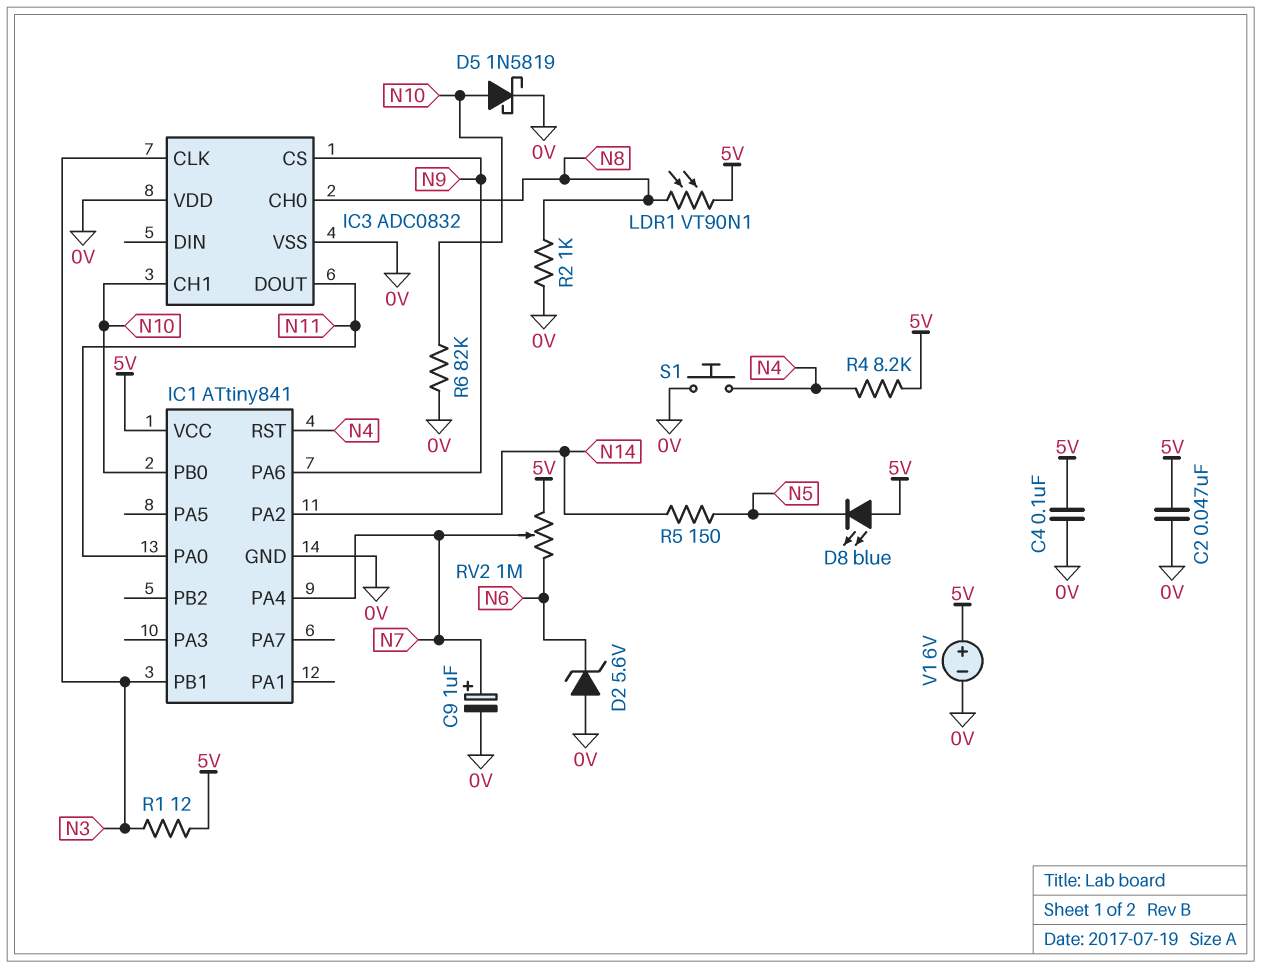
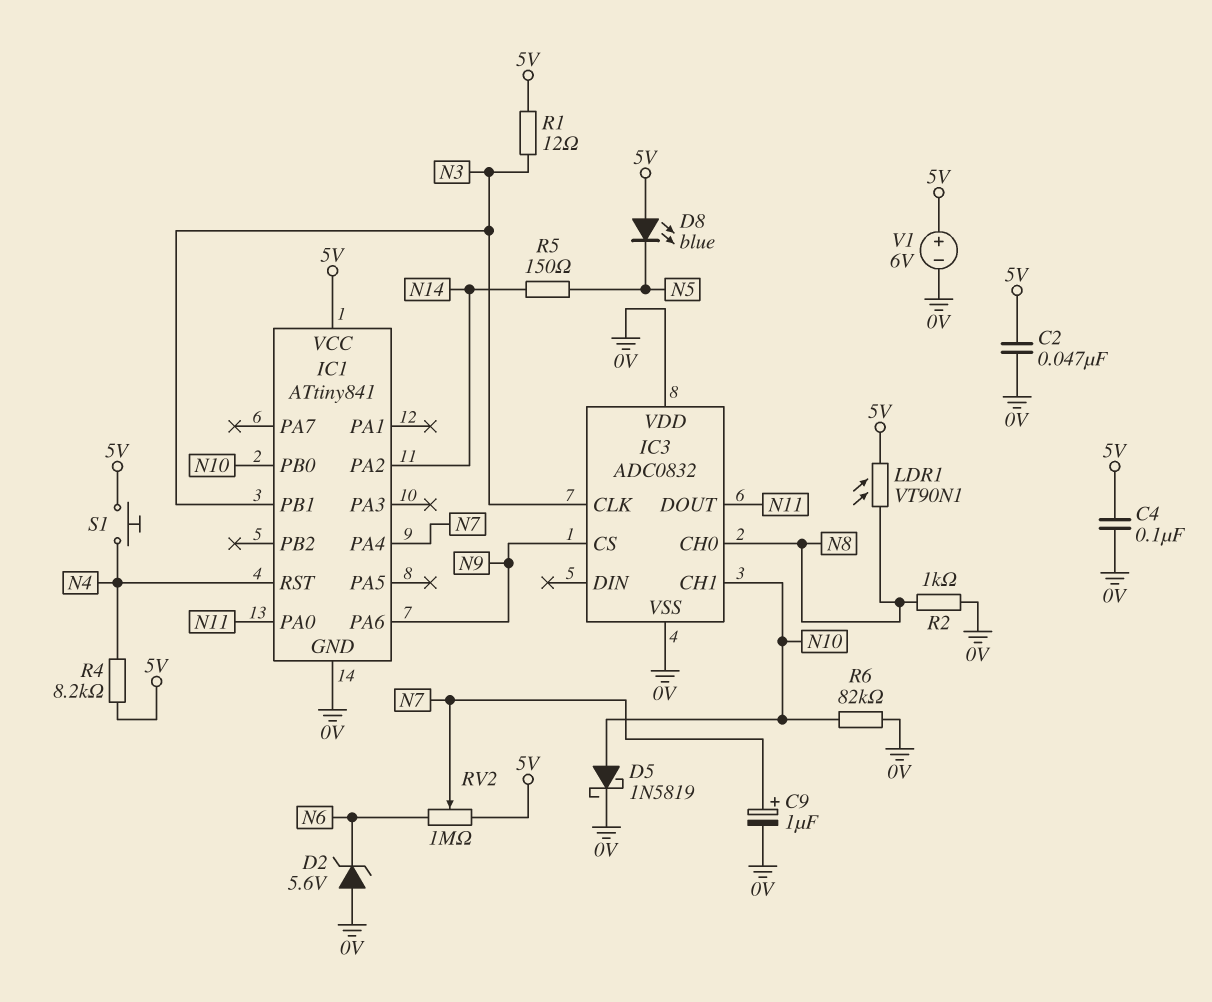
S1: button (0V, N4) -> button (5V, N4)

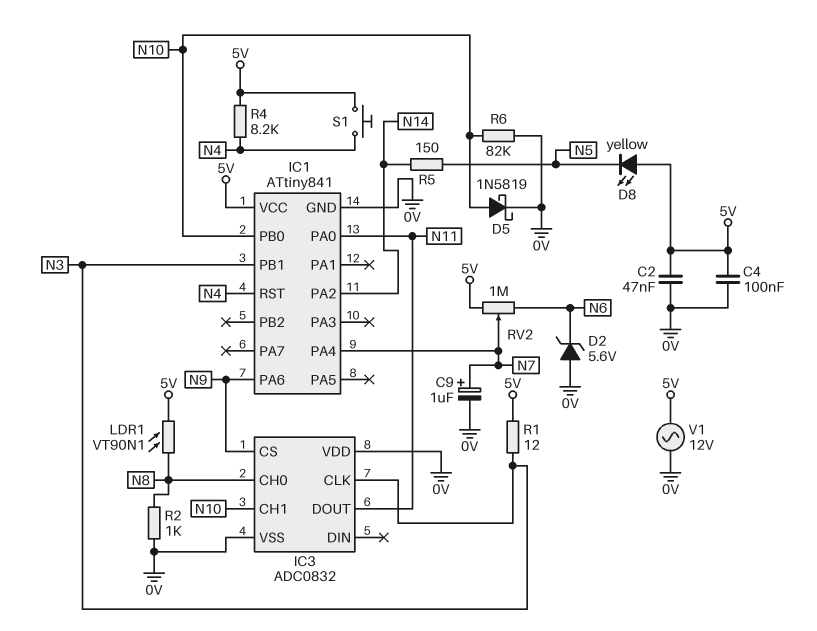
D8: LED blue (A 5V, K N5) -> LED yellow (A 5V, K N5)
V1: 6V (plus 5V, minus 0V) -> AC 12V (0V, 5V)

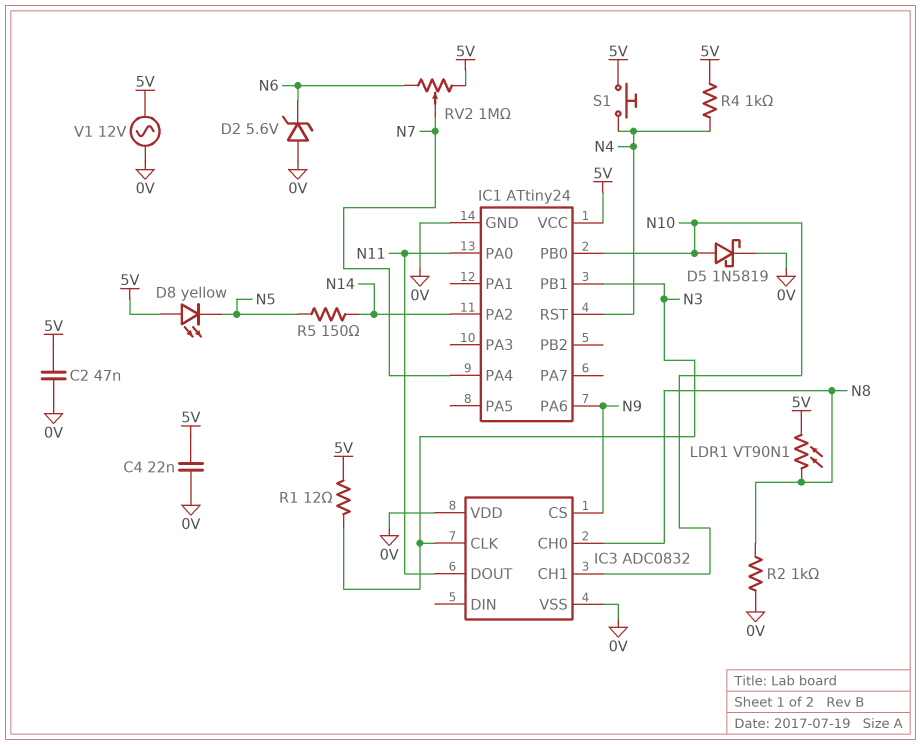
C4: 100nF (0V, 5V) -> 22nF (0V, 5V)
C9: 1uF (plus N7, minus 0V) -> none
IC1: ATtiny841 -> ATtiny24
R4: 8.2k (5V, N4) -> 1k (5V, N4)
R6: 82k (0V, N10) -> none

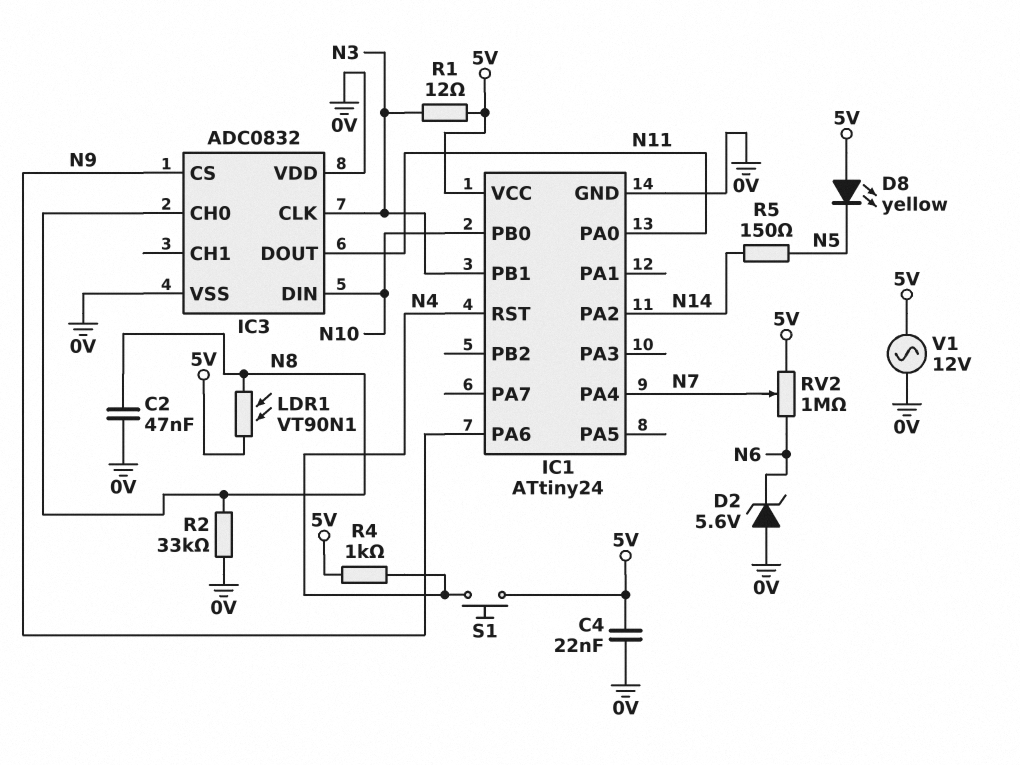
C2: 47nF (0V, 5V) -> 47nF (0V, N8)
D5: schottky 1N5819 (A N10, K 0V) -> none
IC3 pin CH1: N10 -> none
IC3 pin DIN: none -> N10
R2: 1k (0V, N8) -> 33k (0V, N8)

